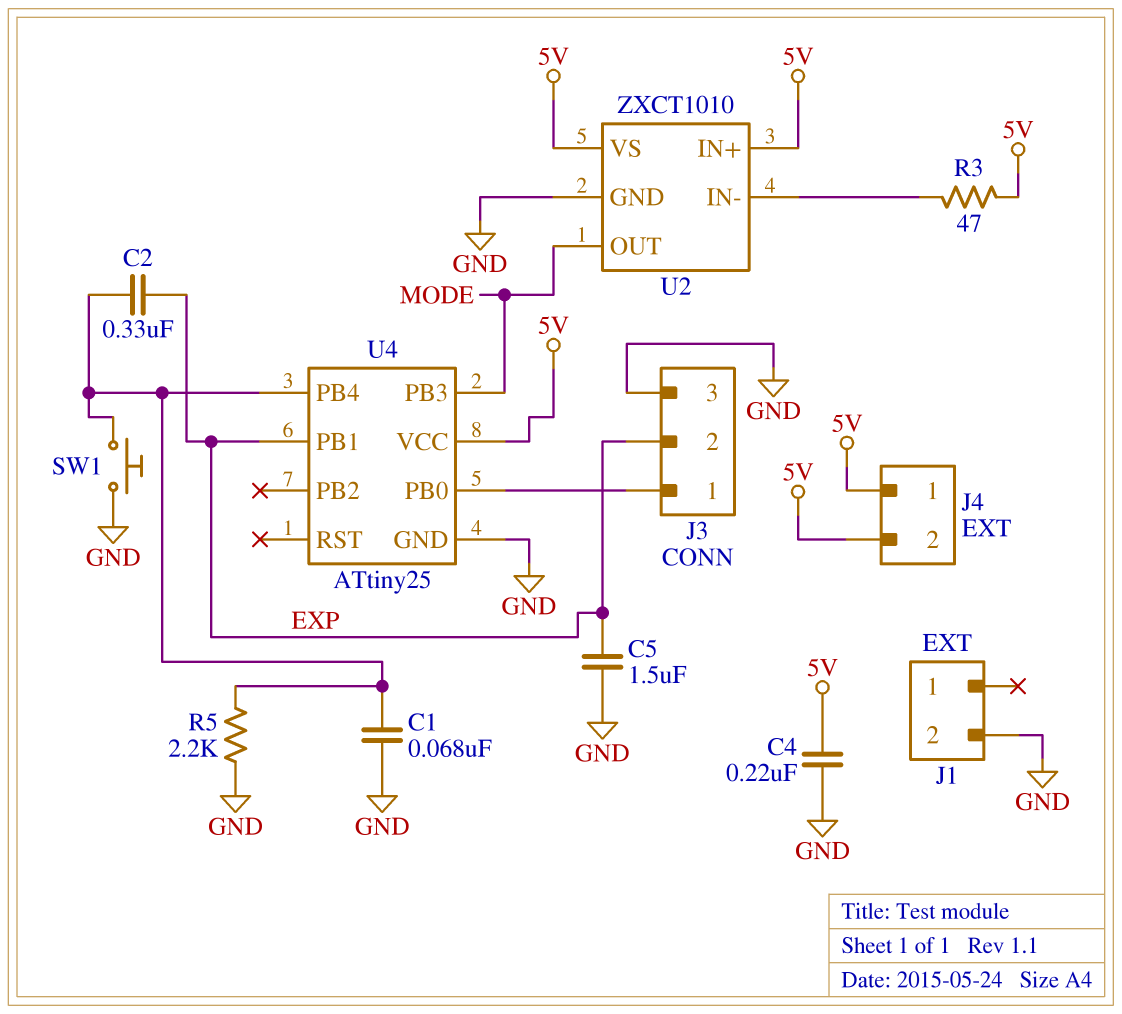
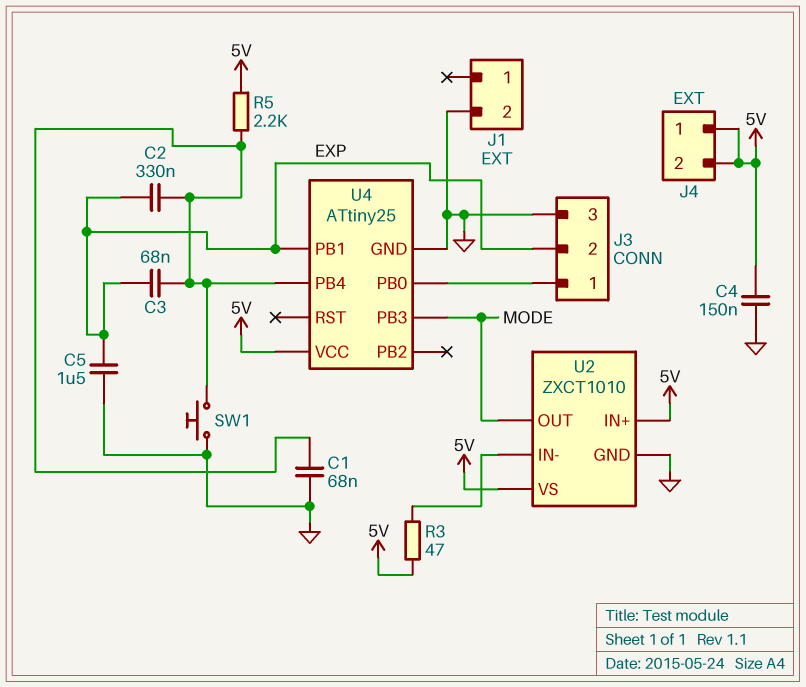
C3: none -> 68nF (EXP, U4/PB4)
C4: 220nF (5V, GND) -> 150nF (5V, GND)
R5: 2.2k (GND, U4/PB4) -> 2.2k (5V, U4/PB4)

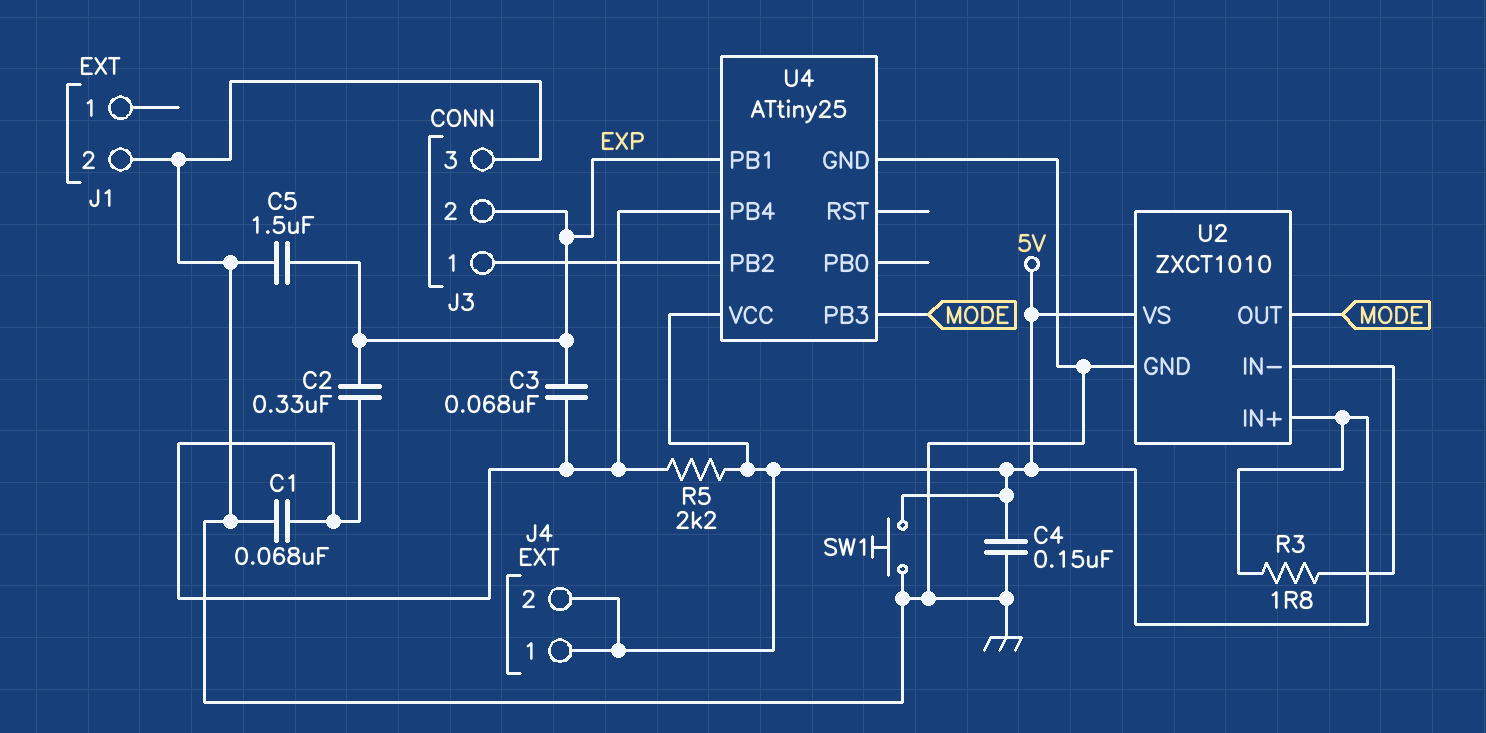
R3: 47 (5V, U2/IN-) -> 1.8 (5V, U2/IN-)
SW1: button (GND, U4/PB4) -> button (5V, GND)
U4 pin PB0: J3/1 -> none
U4 pin PB2: none -> J3/1

